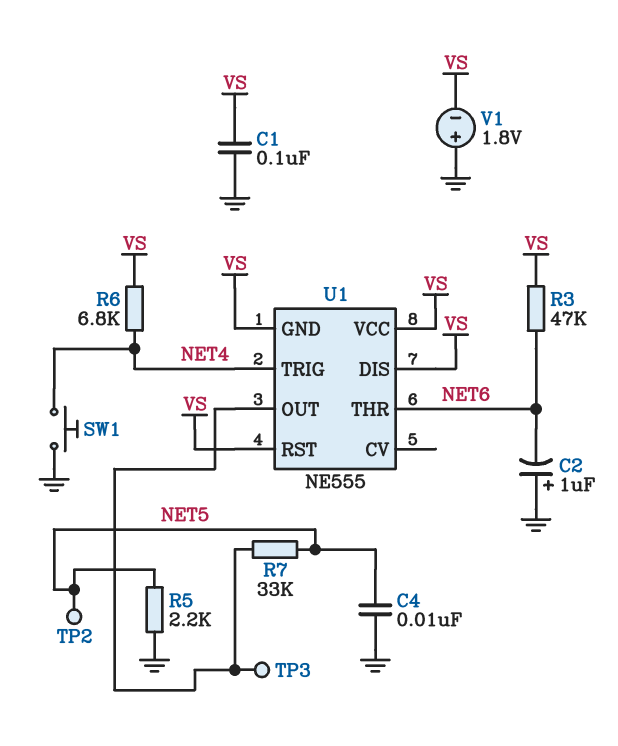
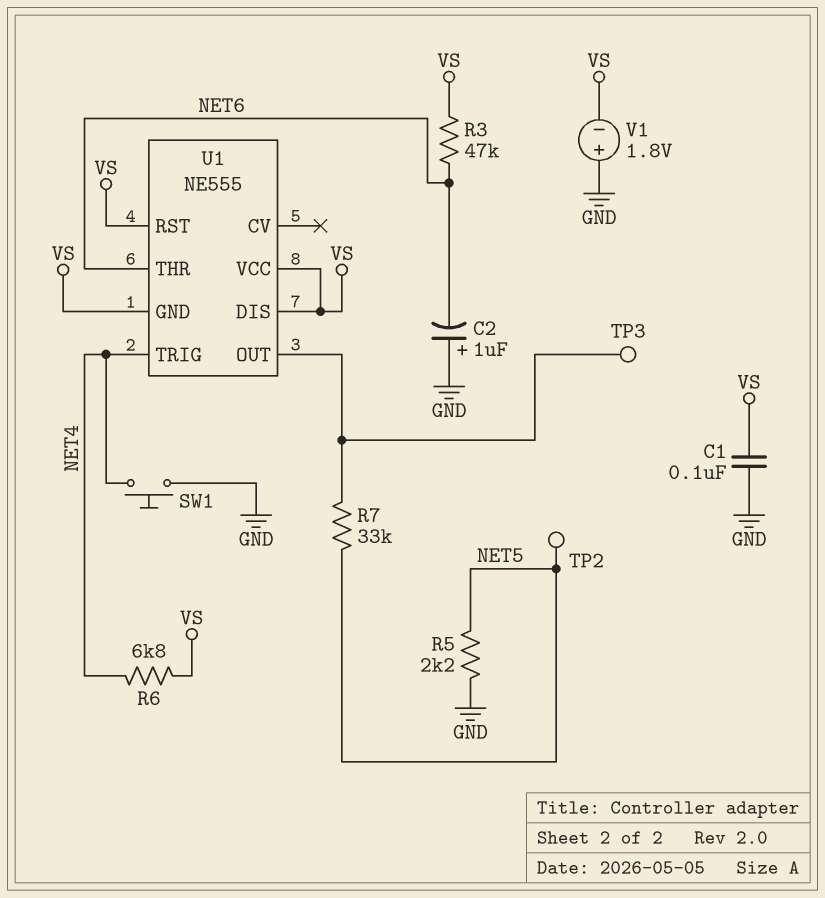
C4: 10nF (GND, NET5) -> none

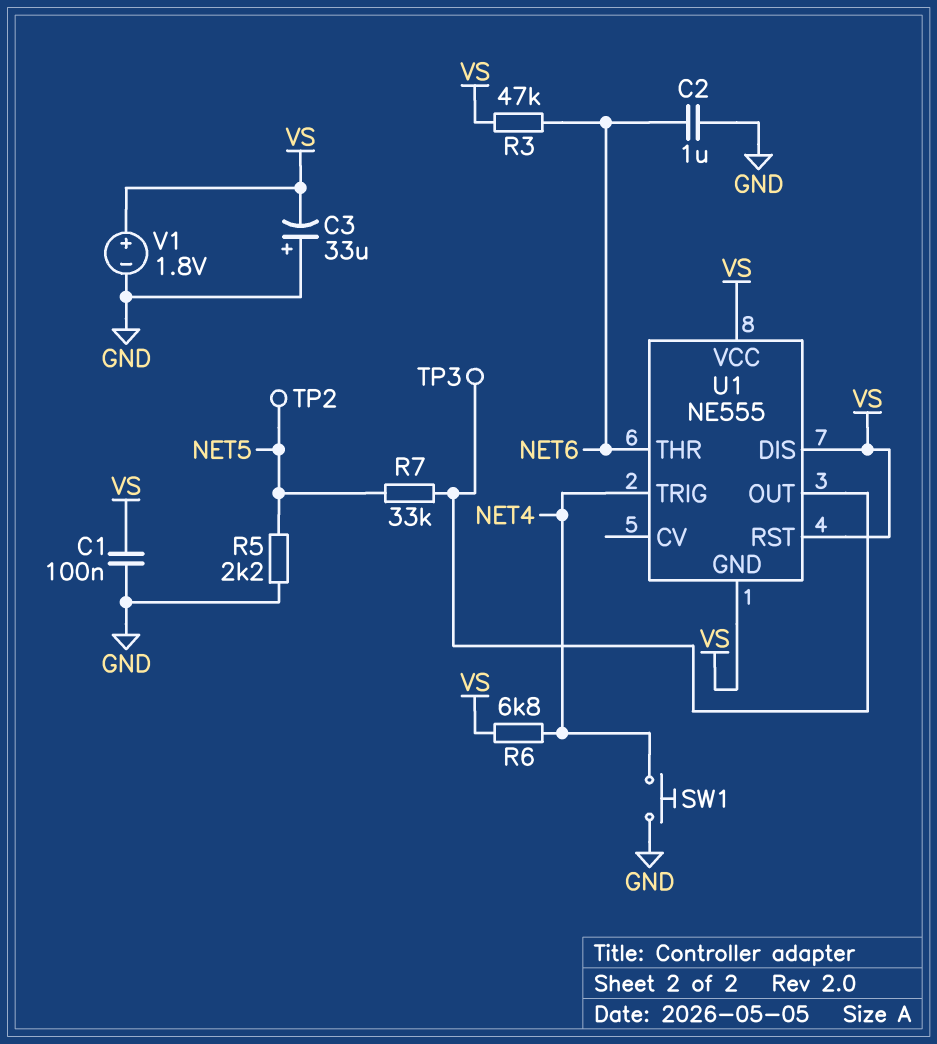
C2: 1uF (plus GND, minus NET6) -> 1uF (GND, NET6)
C3: none -> 33uF (plus GND, minus VS)
V1: 1.8V (plus GND, minus VS) -> 1.8V (plus VS, minus GND)

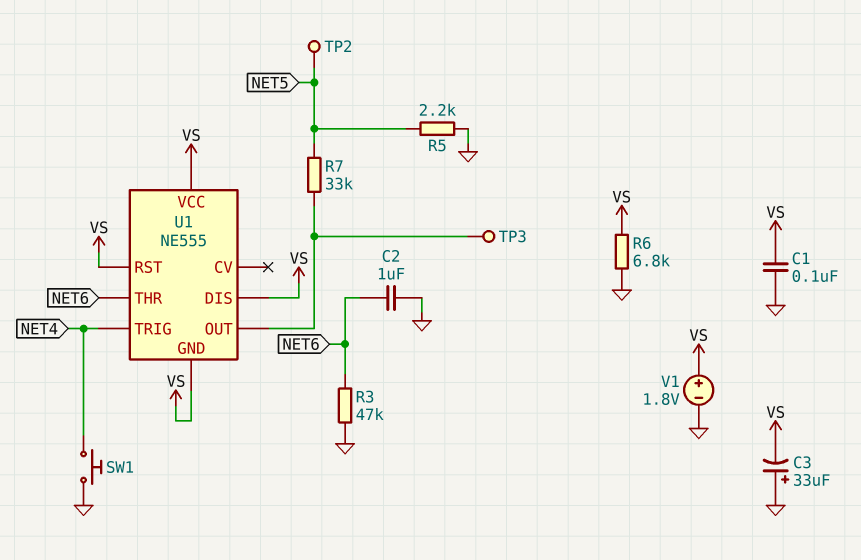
R3: 47k (NET6, VS) -> 47k (GND, NET6)
R6: 6.8k (NET4, VS) -> 6.8k (GND, VS)

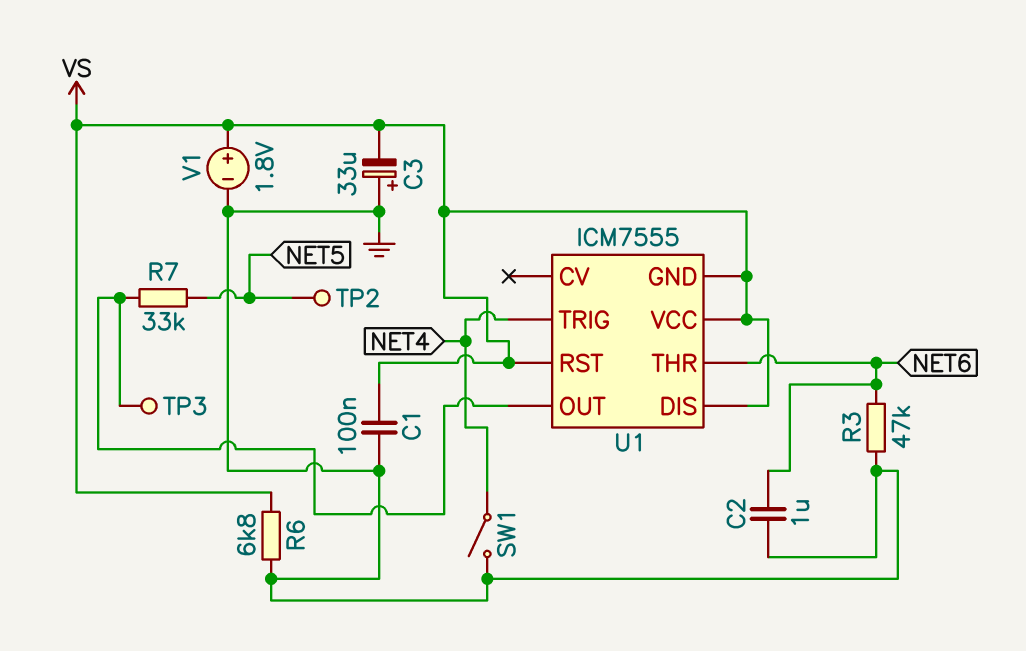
R5: 2.2k (GND, NET5) -> none
SW1: button (GND, NET4) -> switch (GND, NET4)
U1: NE555 -> ICM7555

